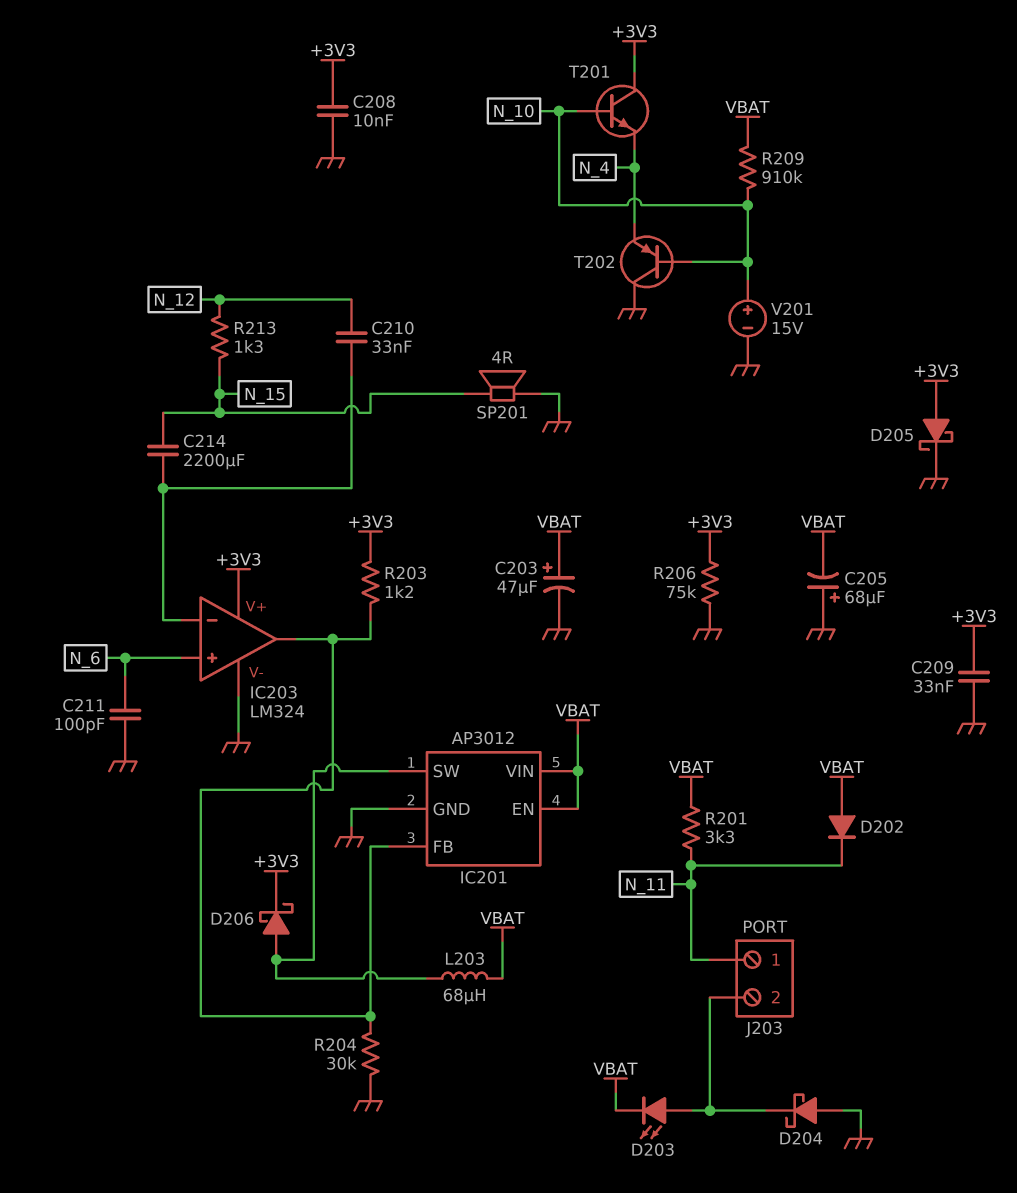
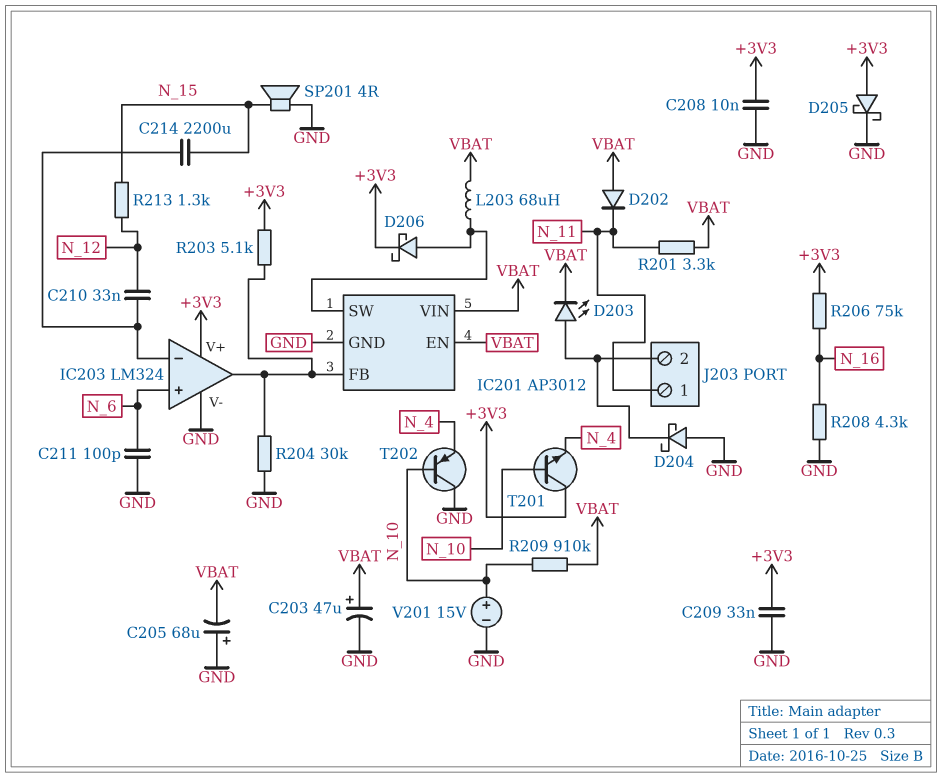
R203: 1.2k (+3V3, IC201/FB) -> 5.1k (+3V3, IC201/FB)
R206: 75k (+3V3, GND) -> 75k (+3V3, N_16)
R208: none -> 4.3k (GND, N_16)

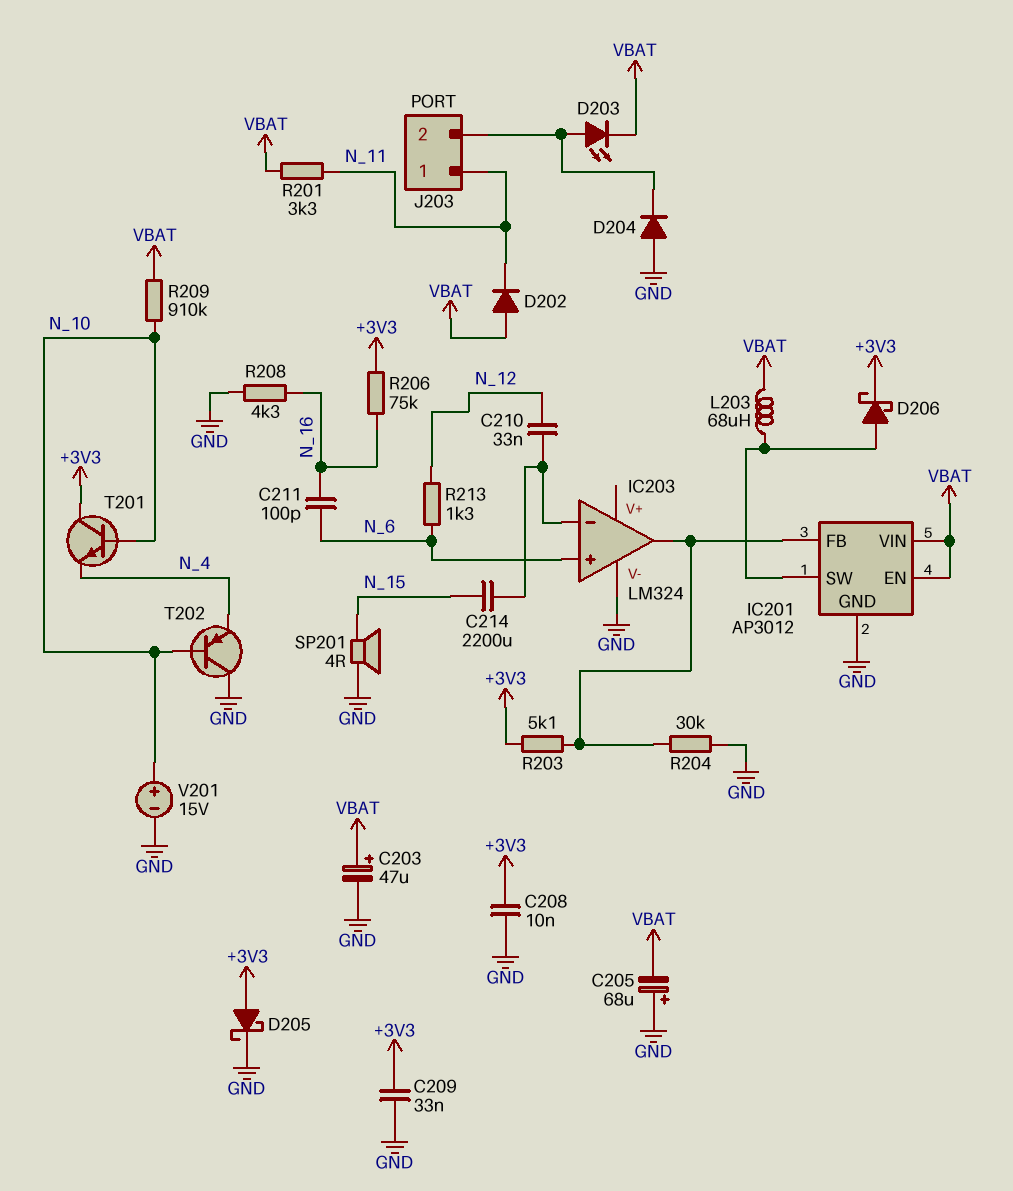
C211: 100pF (GND, N_6) -> 100pF (N_6, N_16)
D204: schottky (A GND, K J203/2) -> diode (A GND, K J203/2)
IC203 pin V+: +3V3 -> none
R213: 1.3k (N_12, N_15) -> 1.3k (N_6, N_12)

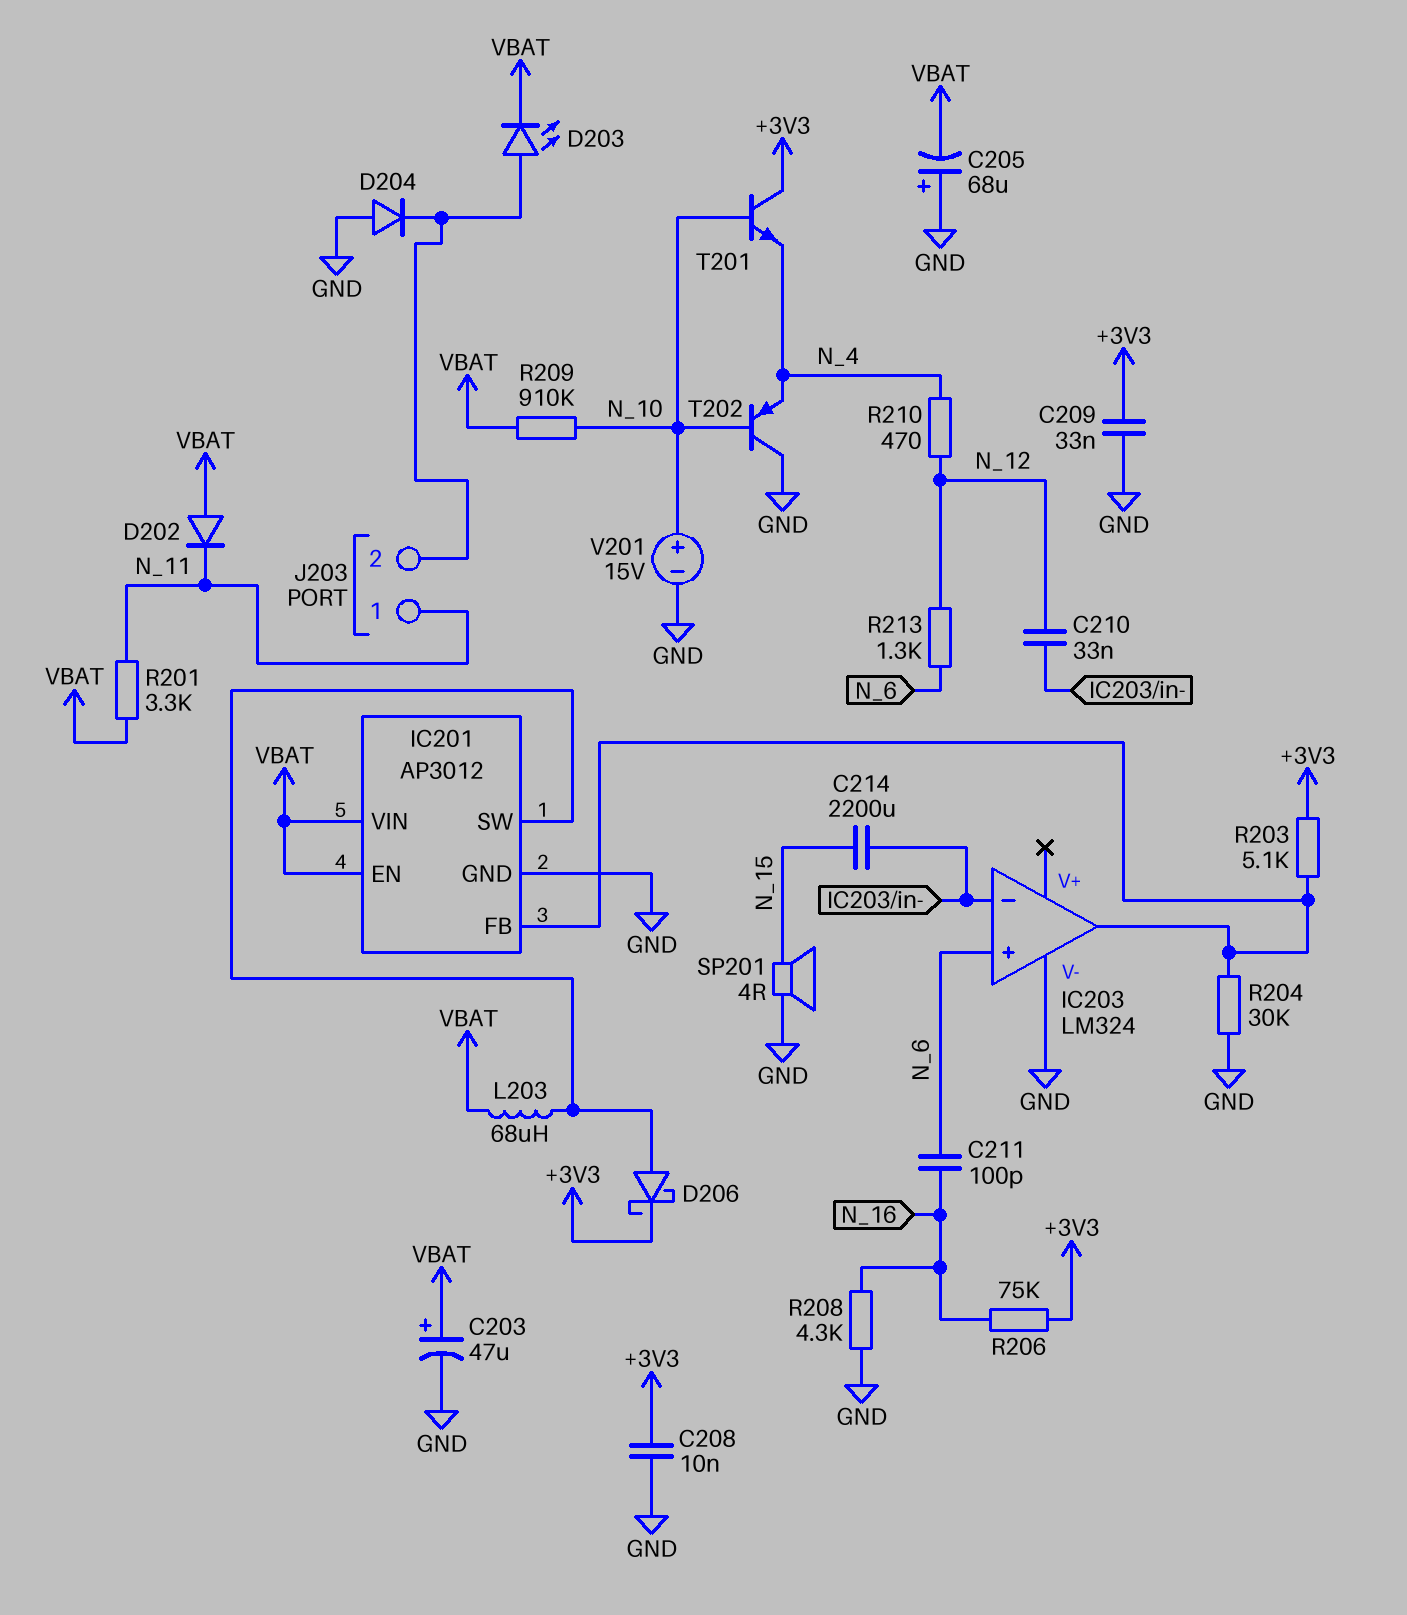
D205: schottky (A +3V3, K GND) -> none
R210: none -> 470 (N_4, N_12)

